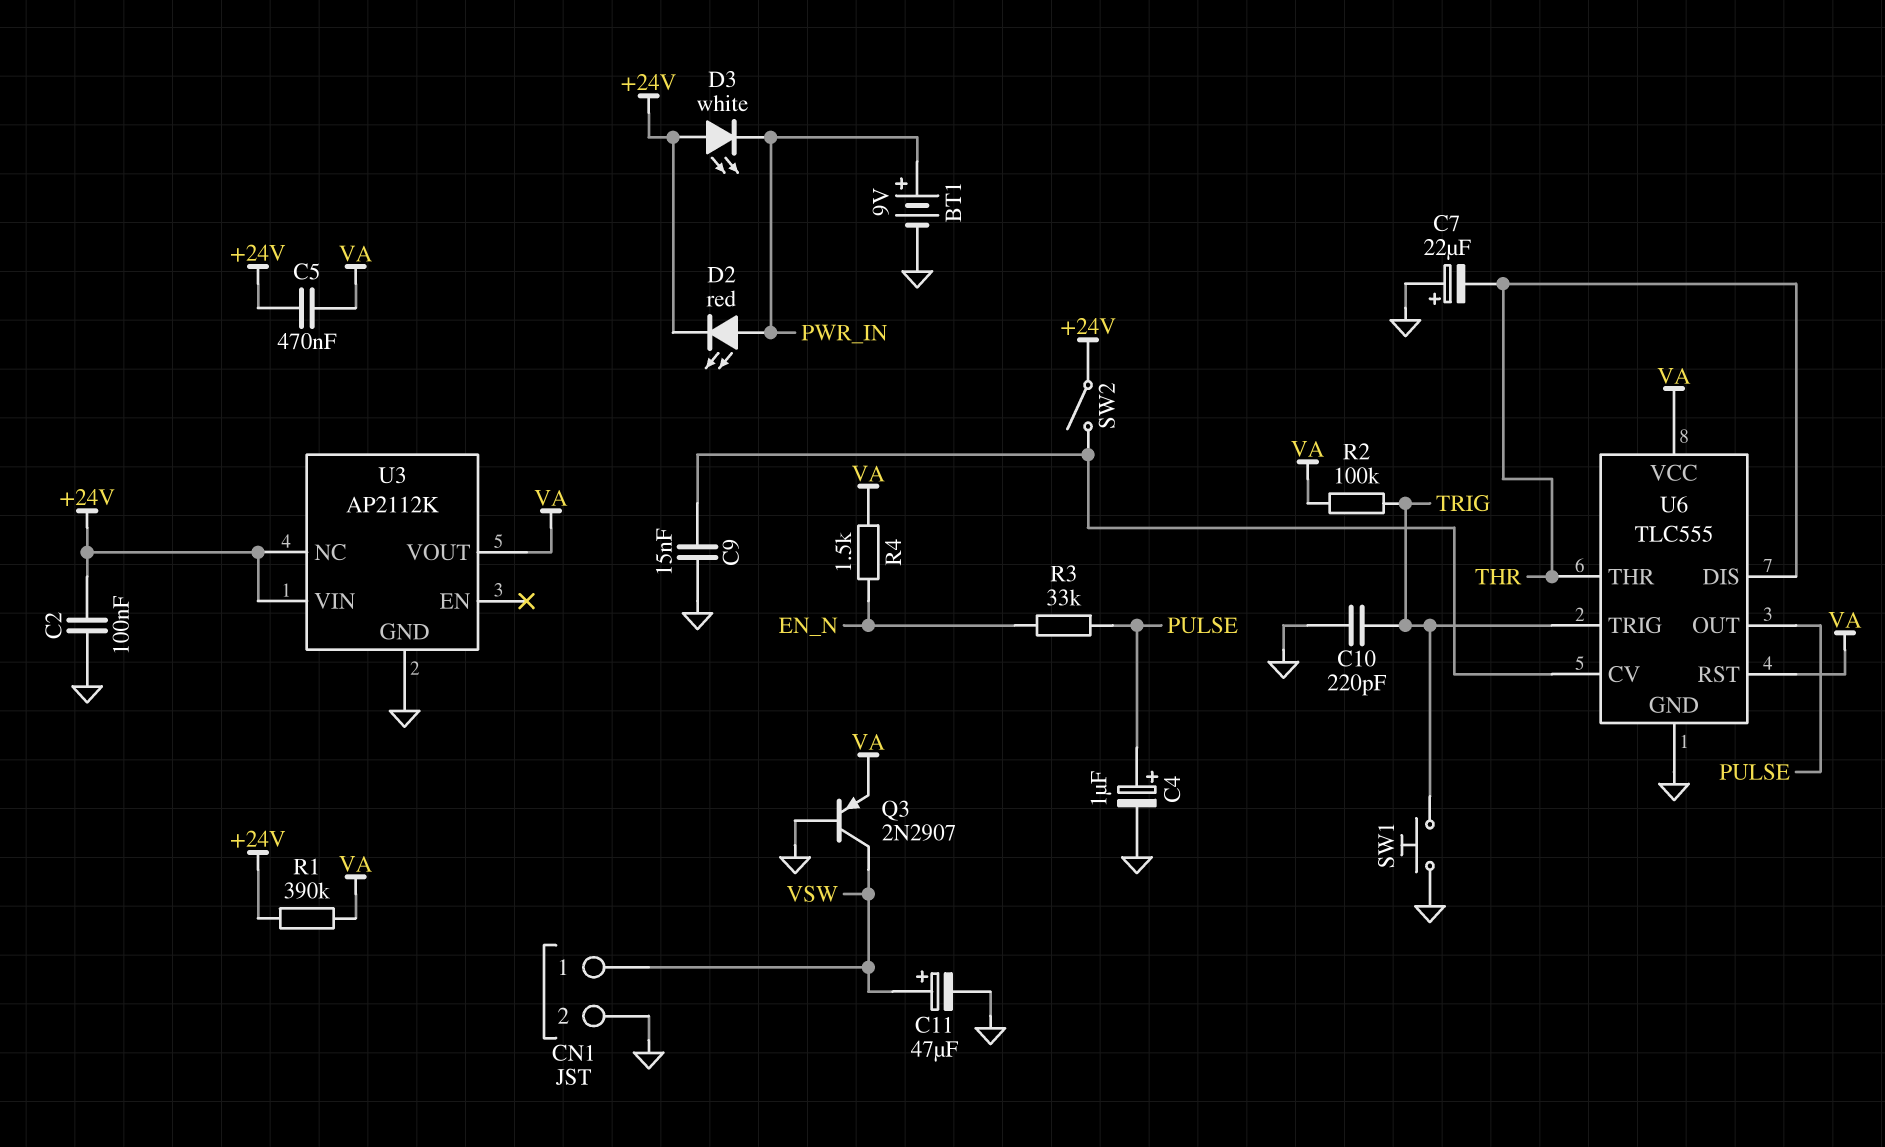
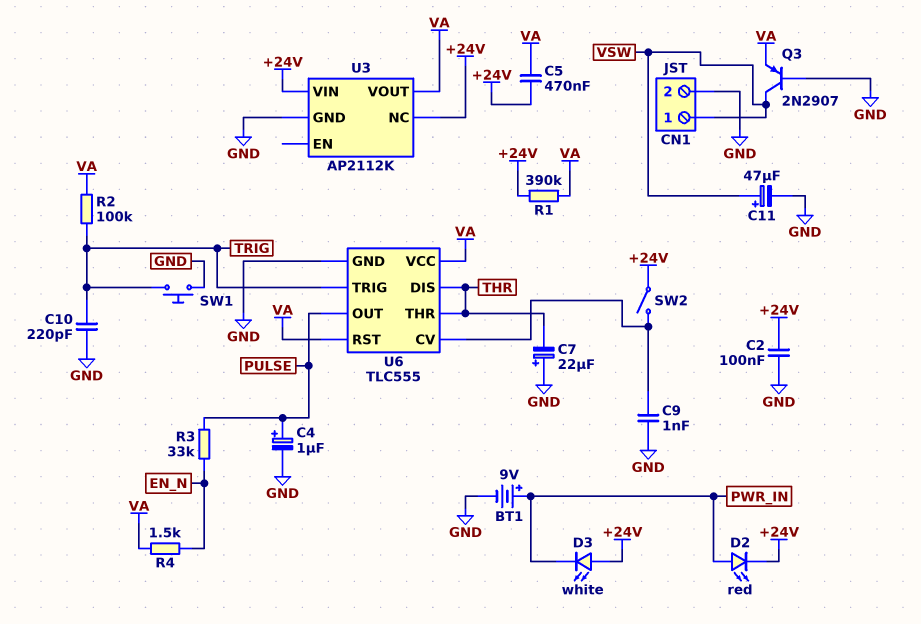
C9: 15nF (GND, U6/CV) -> 1nF (GND, U6/CV)

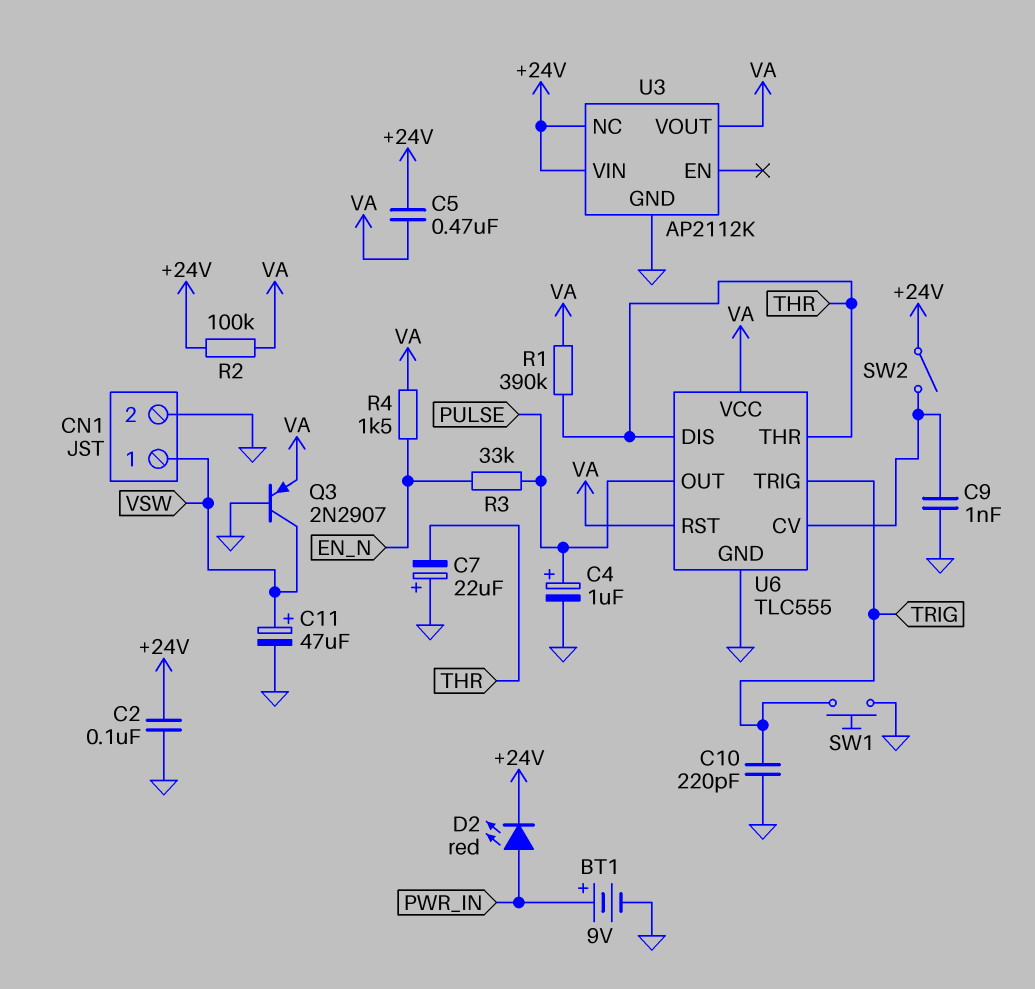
D3: LED white (A +24V, K PWR_IN) -> none
R1: 390k (+24V, VA) -> 390k (THR, VA)
R2: 100k (TRIG, VA) -> 100k (+24V, VA)

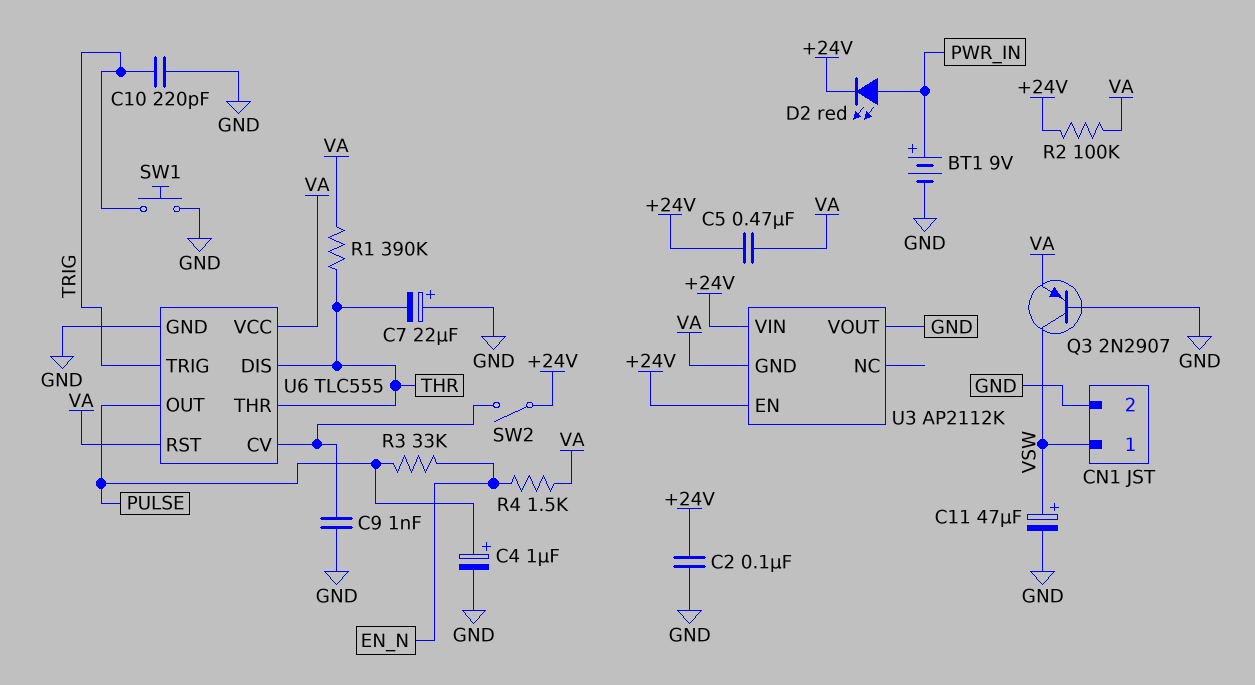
U3 pin EN: none -> +24V
U3 pin GND: GND -> VA
U3 pin NC: +24V -> none
U3 pin VOUT: VA -> GND

